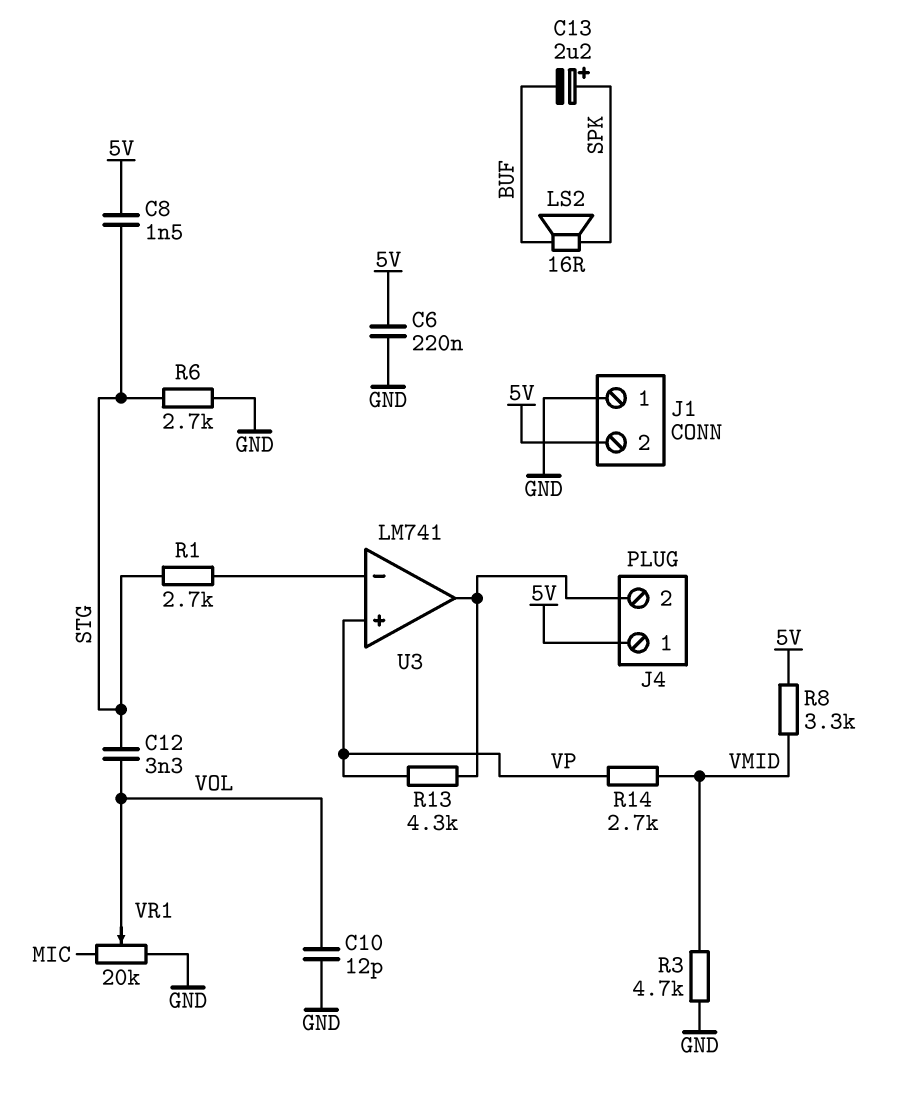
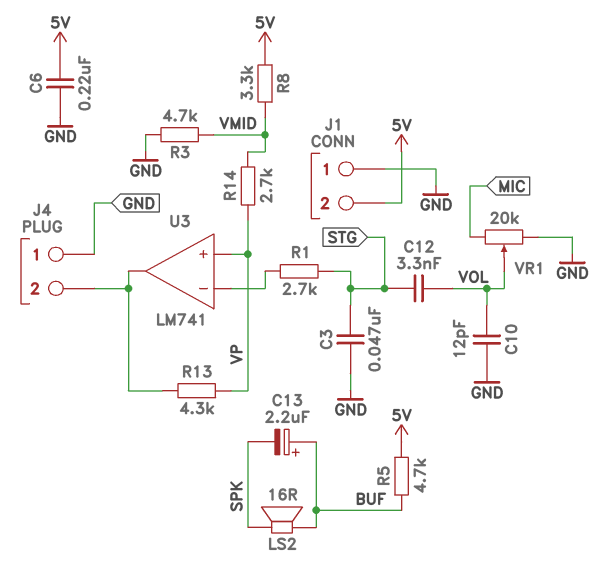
C3: none -> 47nF (GND, STG)
C8: 1.5nF (5V, STG) -> none
C13: 2.2uF (plus SPK, minus BUF) -> 2.2uF (plus BUF, minus SPK)
J4 pin 1: 5V -> GND
R5: none -> 4.7k (5V, BUF)
R6: 2.7k (GND, STG) -> none

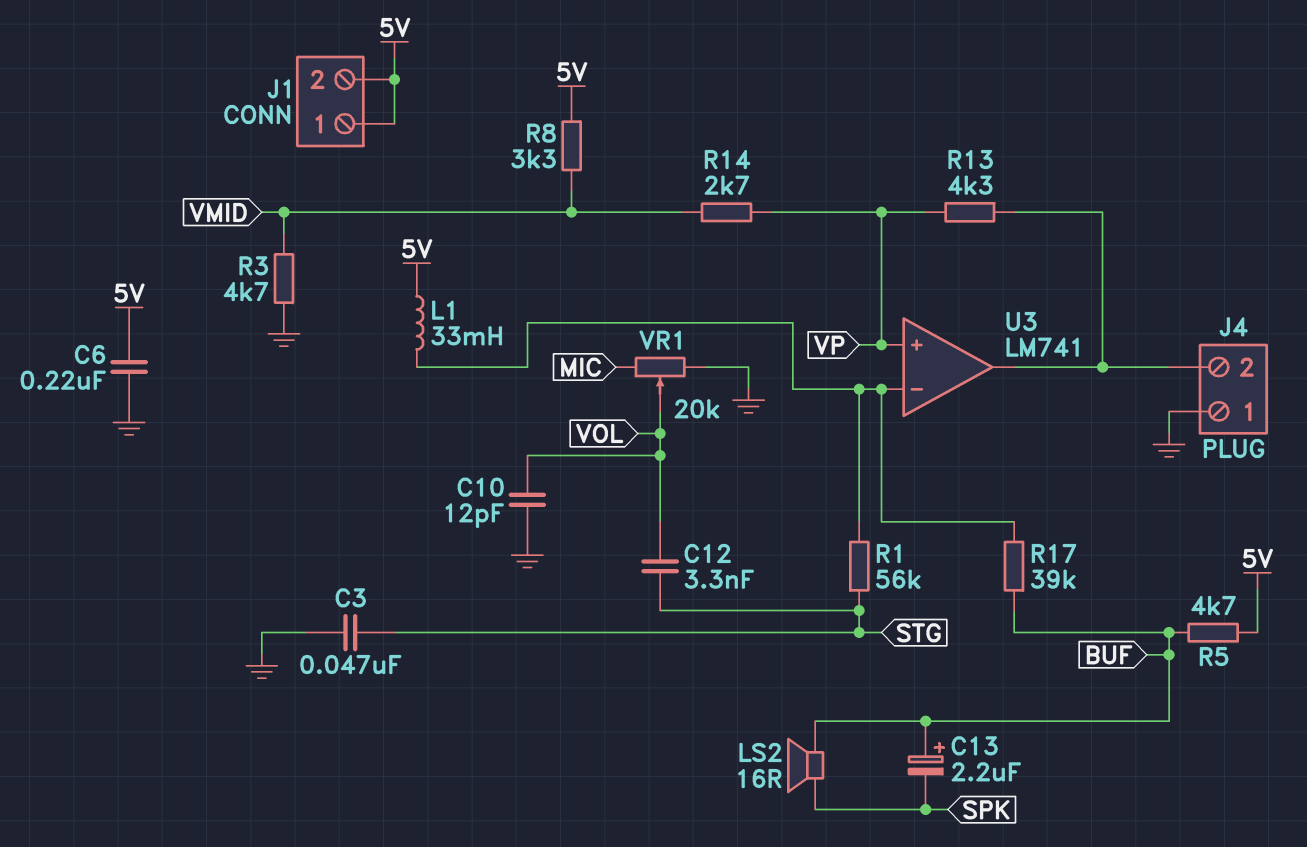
J1 pin 1: GND -> 5V
L1: none -> 33mH (5V, U3/in-)
R1: 2.7k (STG, U3/in-) -> 56k (STG, U3/in-)
R17: none -> 39k (BUF, U3/in-)

